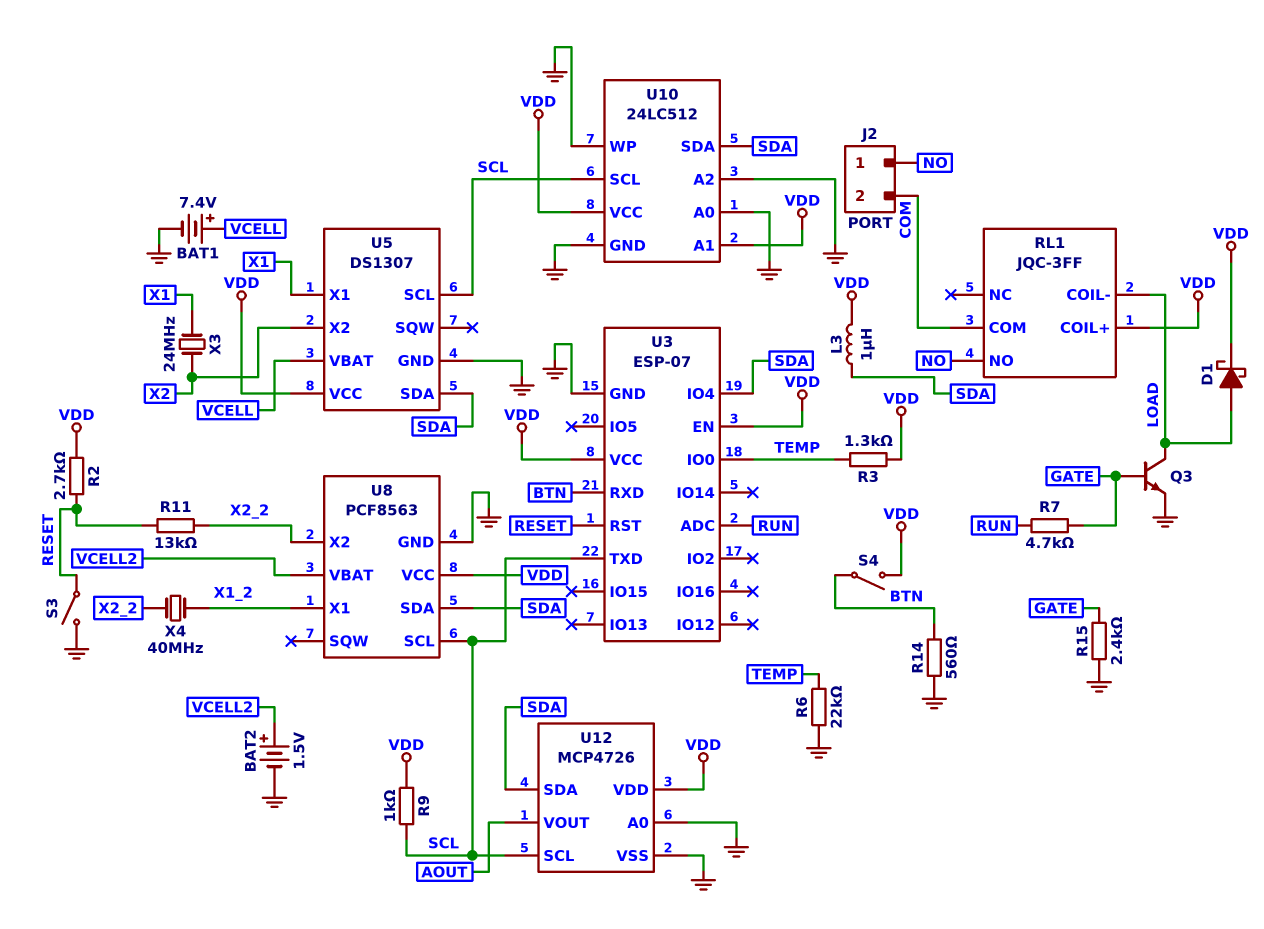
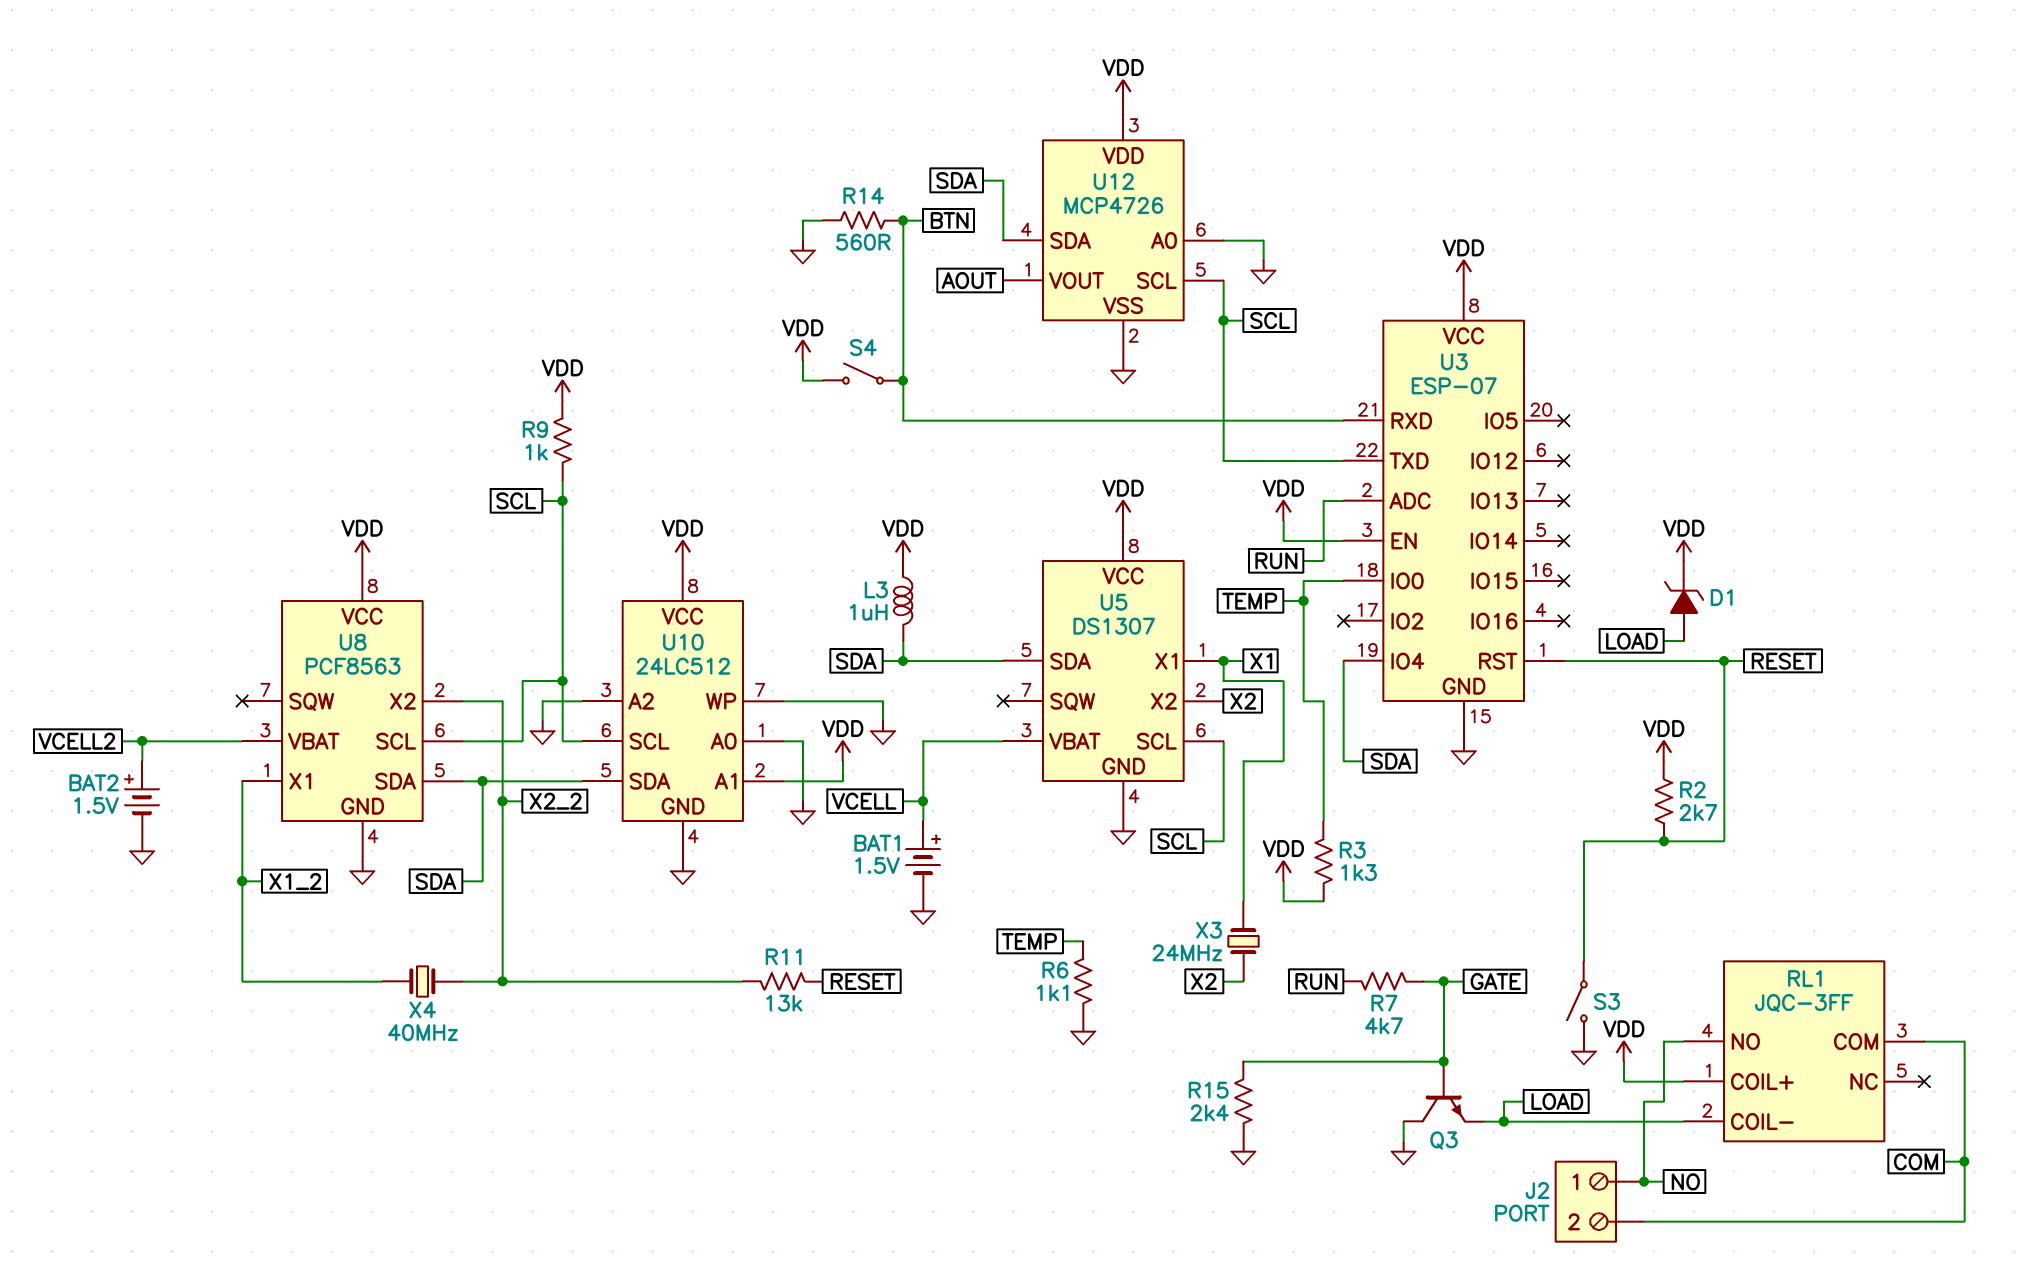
BAT1: 7.4V (plus VCELL, minus GND) -> 1.5V (plus VCELL, minus GND)
D1: schottky (A LOAD, K VDD) -> zener (A LOAD, K VDD)
Q3: NPN (B GATE, C LOAD, E GND) -> NPN (B GATE, C GND, E LOAD)
R6: 22k (GND, TEMP) -> 1.1k (GND, TEMP)

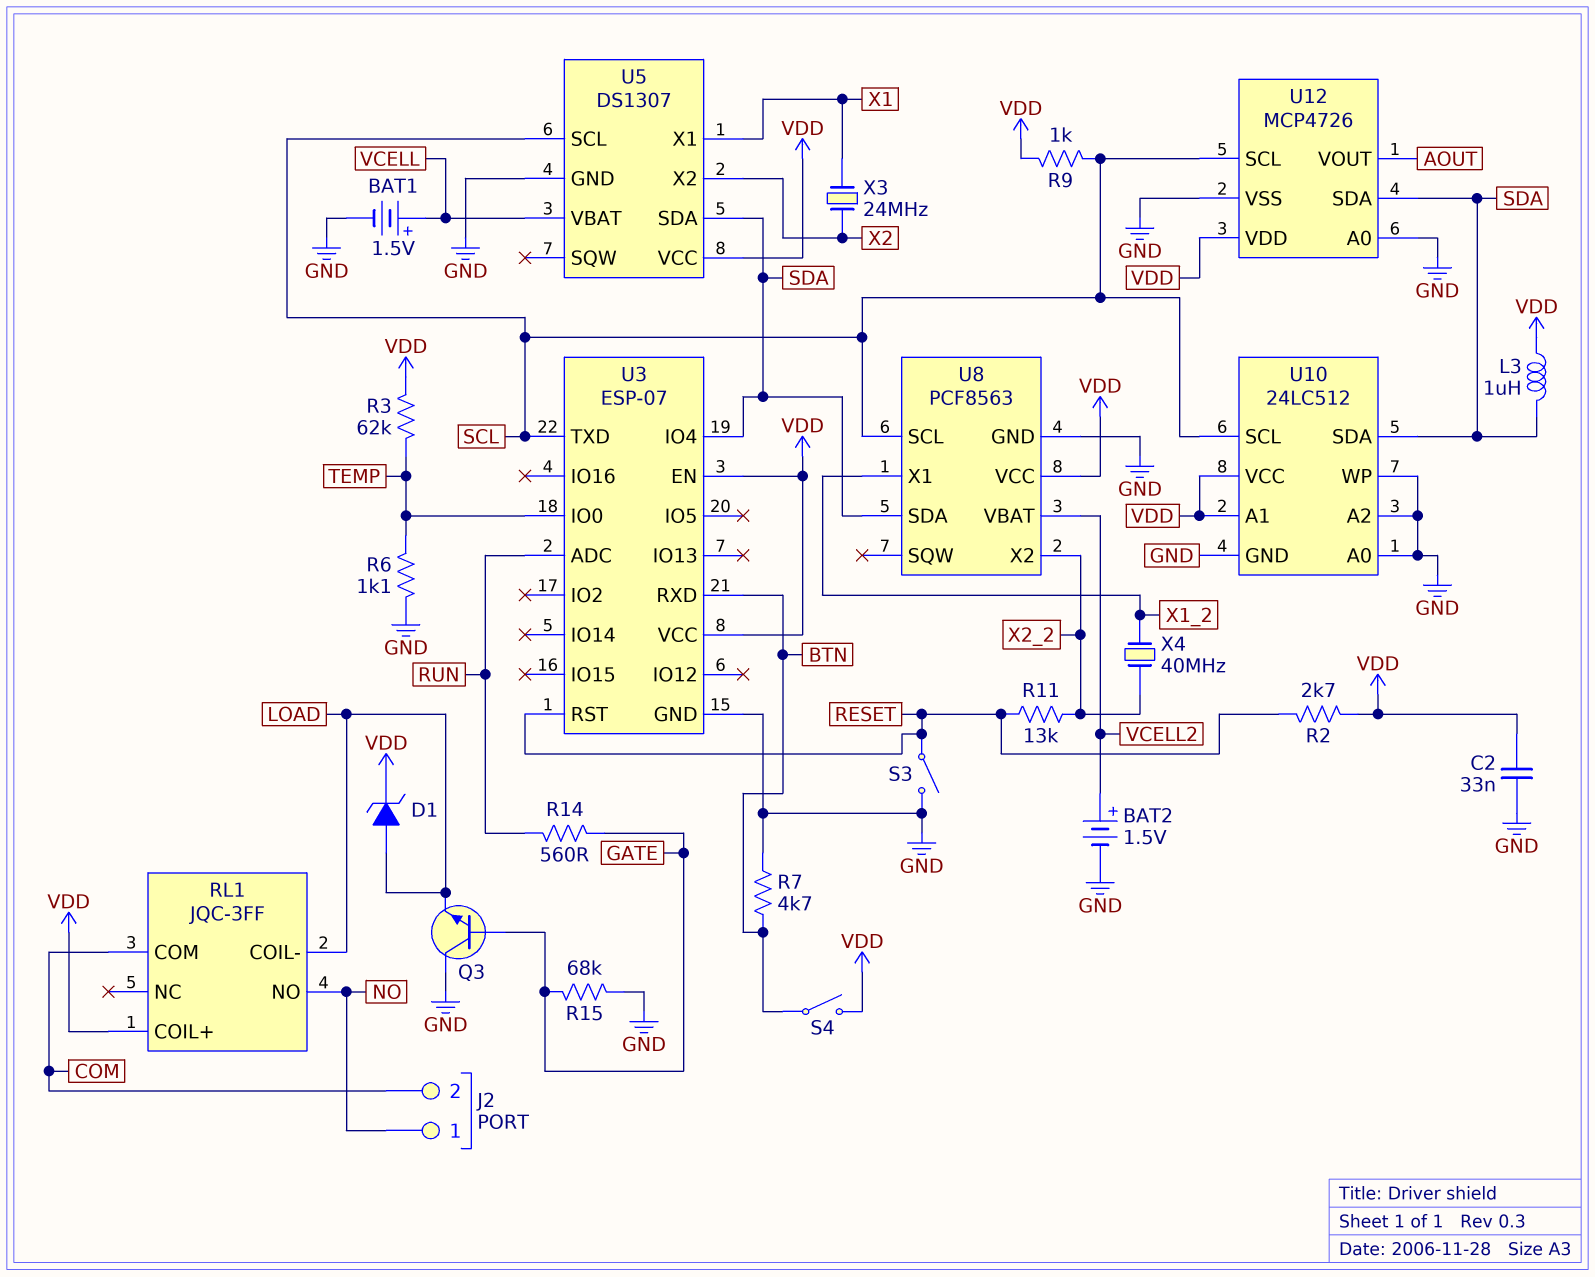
C2: none -> 33nF (GND, VDD)
R3: 1.3k (TEMP, VDD) -> 62k (TEMP, VDD)
R7: 4.7k (GATE, RUN) -> 4.7k (BTN, GND)
R14: 560 (BTN, GND) -> 560 (GATE, RUN)
R15: 2.4k (GATE, GND) -> 68k (GATE, GND)

